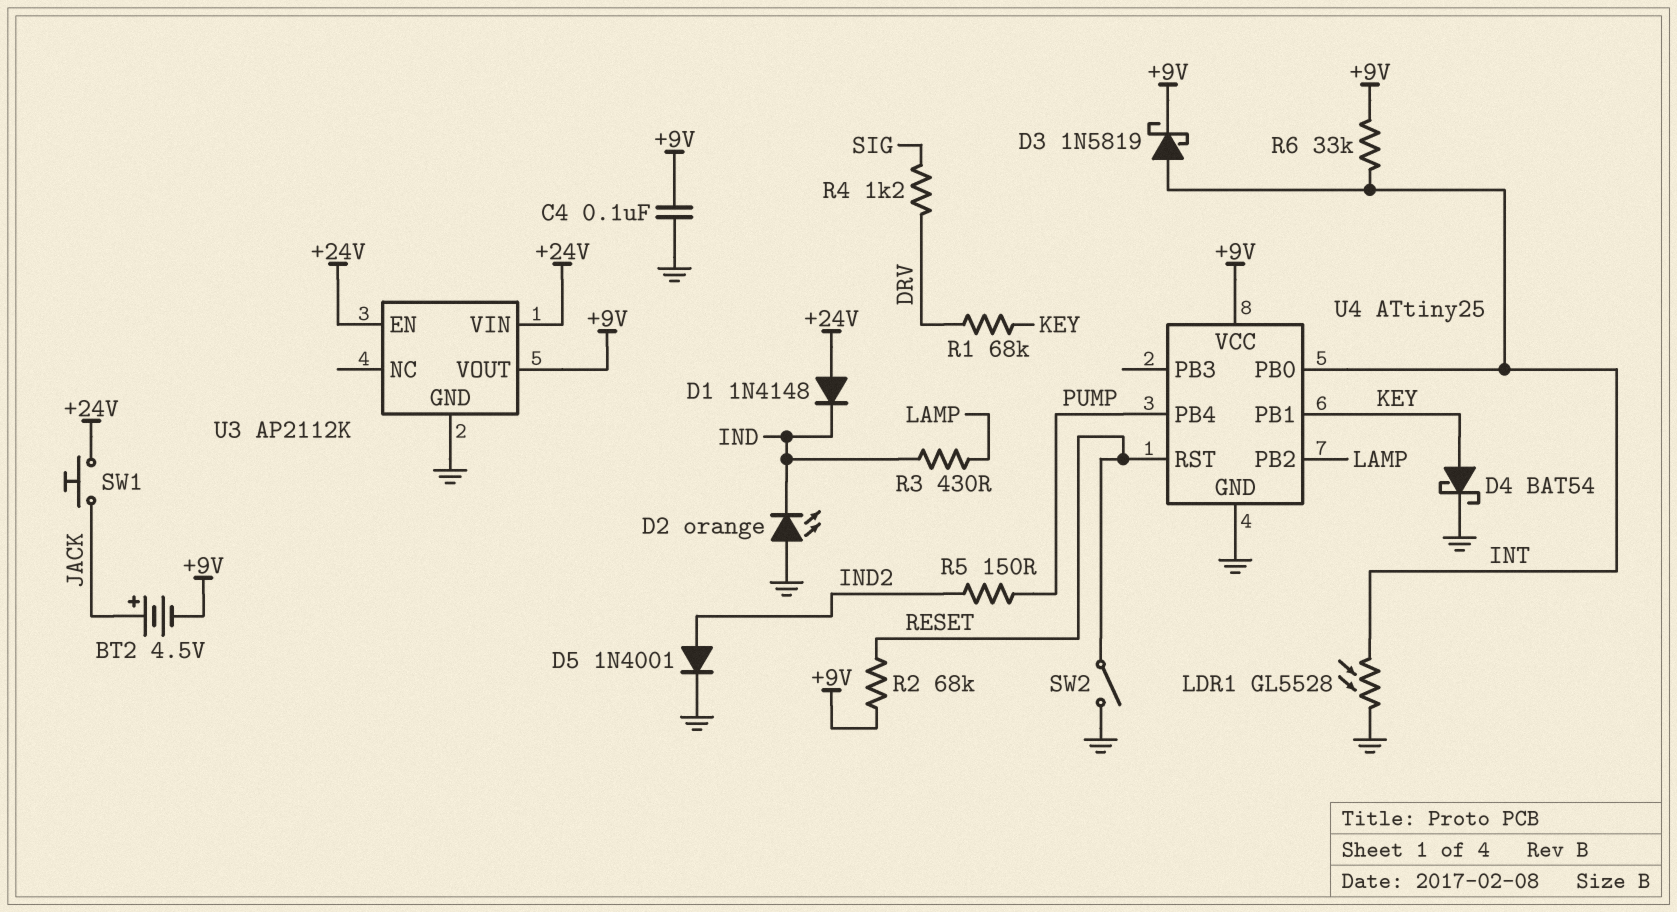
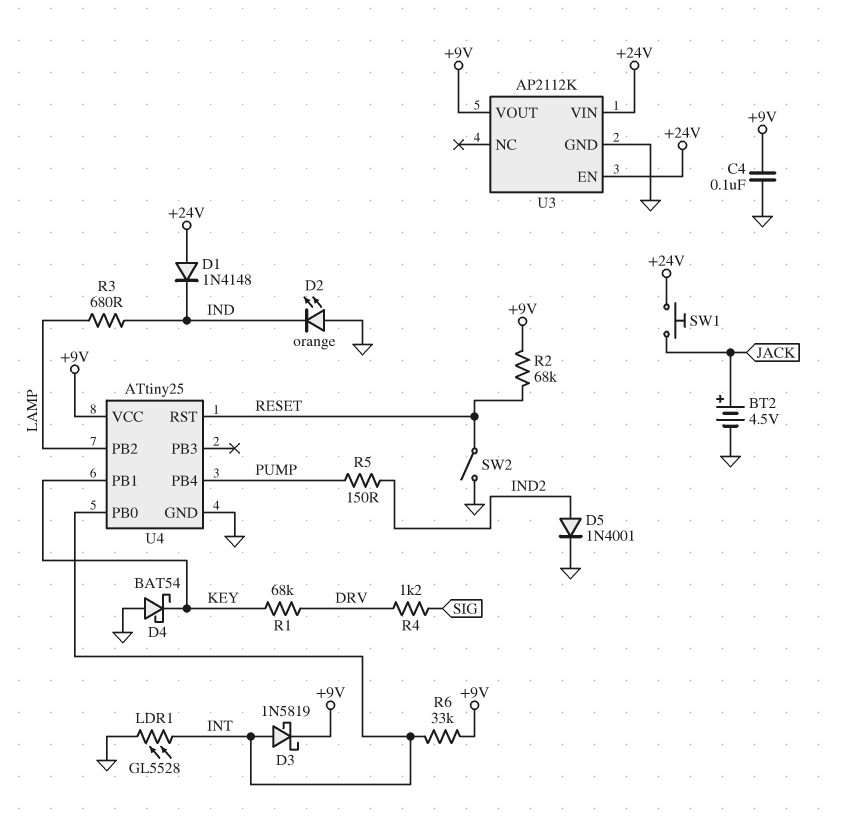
BT2: 4.5V (plus JACK, minus +9V) -> 4.5V (plus JACK, minus GND)
D4: schottky BAT54 (A KEY, K GND) -> schottky BAT54 (A GND, K KEY)
R3: 430 (IND, LAMP) -> 680 (IND, LAMP)

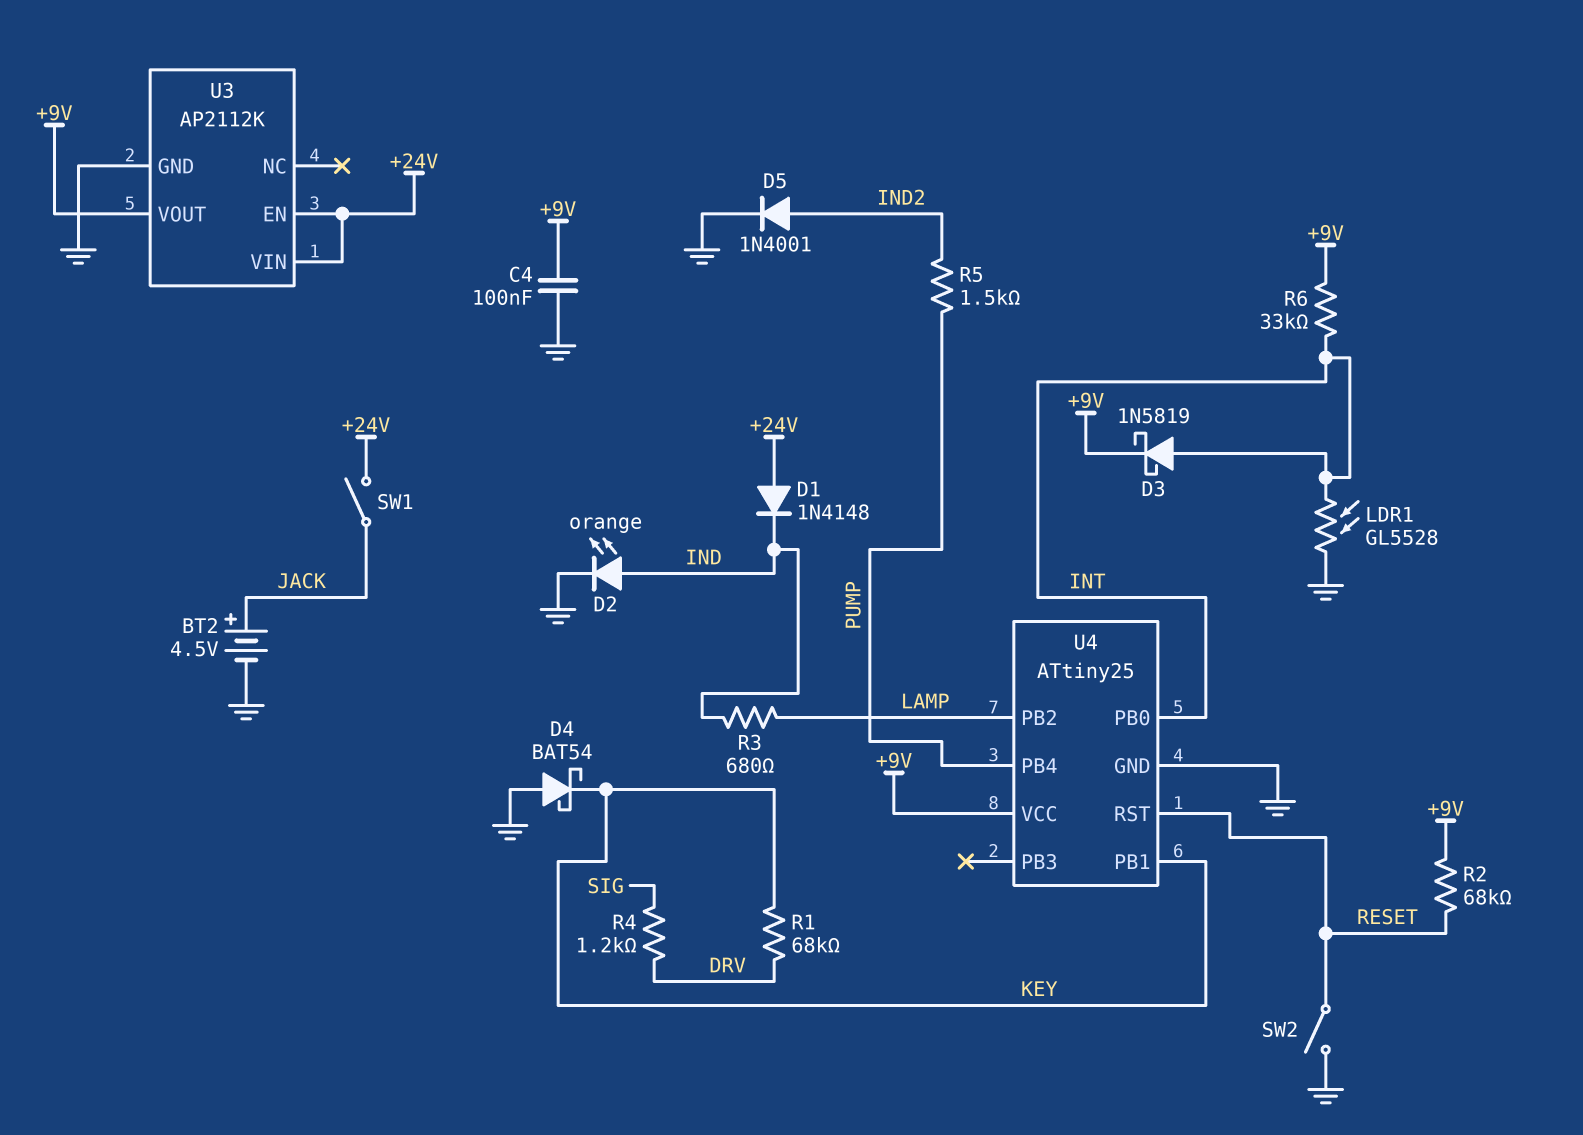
D2: LED orange (A GND, K IND) -> LED orange (A IND, K GND)
R5: 150 (IND2, PUMP) -> 1.5k (IND2, PUMP)
SW1: button (+24V, JACK) -> switch (+24V, JACK)

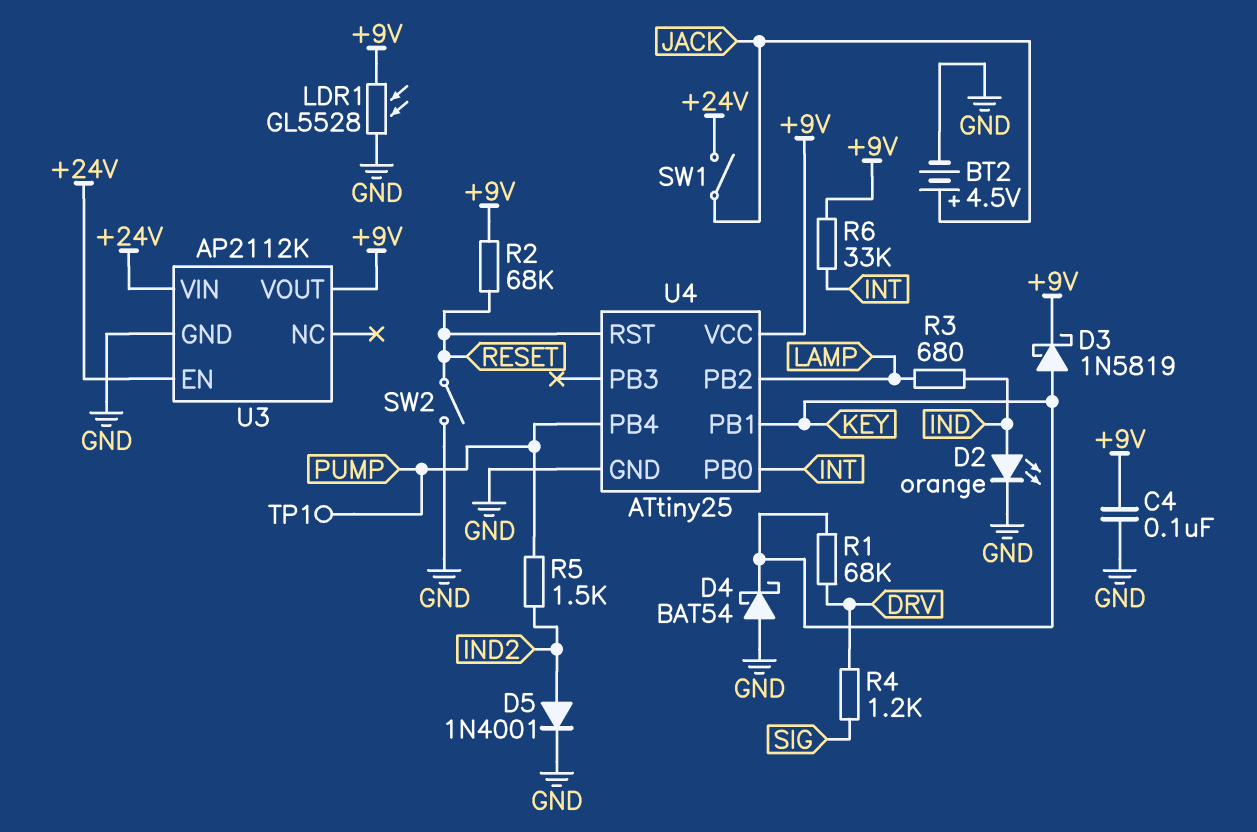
D1: diode 1N4148 (A +24V, K IND) -> none
D3: schottky 1N5819 (A INT, K +9V) -> schottky 1N5819 (A KEY, K +9V)
LDR1: GL5528 (GND, INT) -> GL5528 (+9V, GND)
TP1: none -> test point (PUMP)

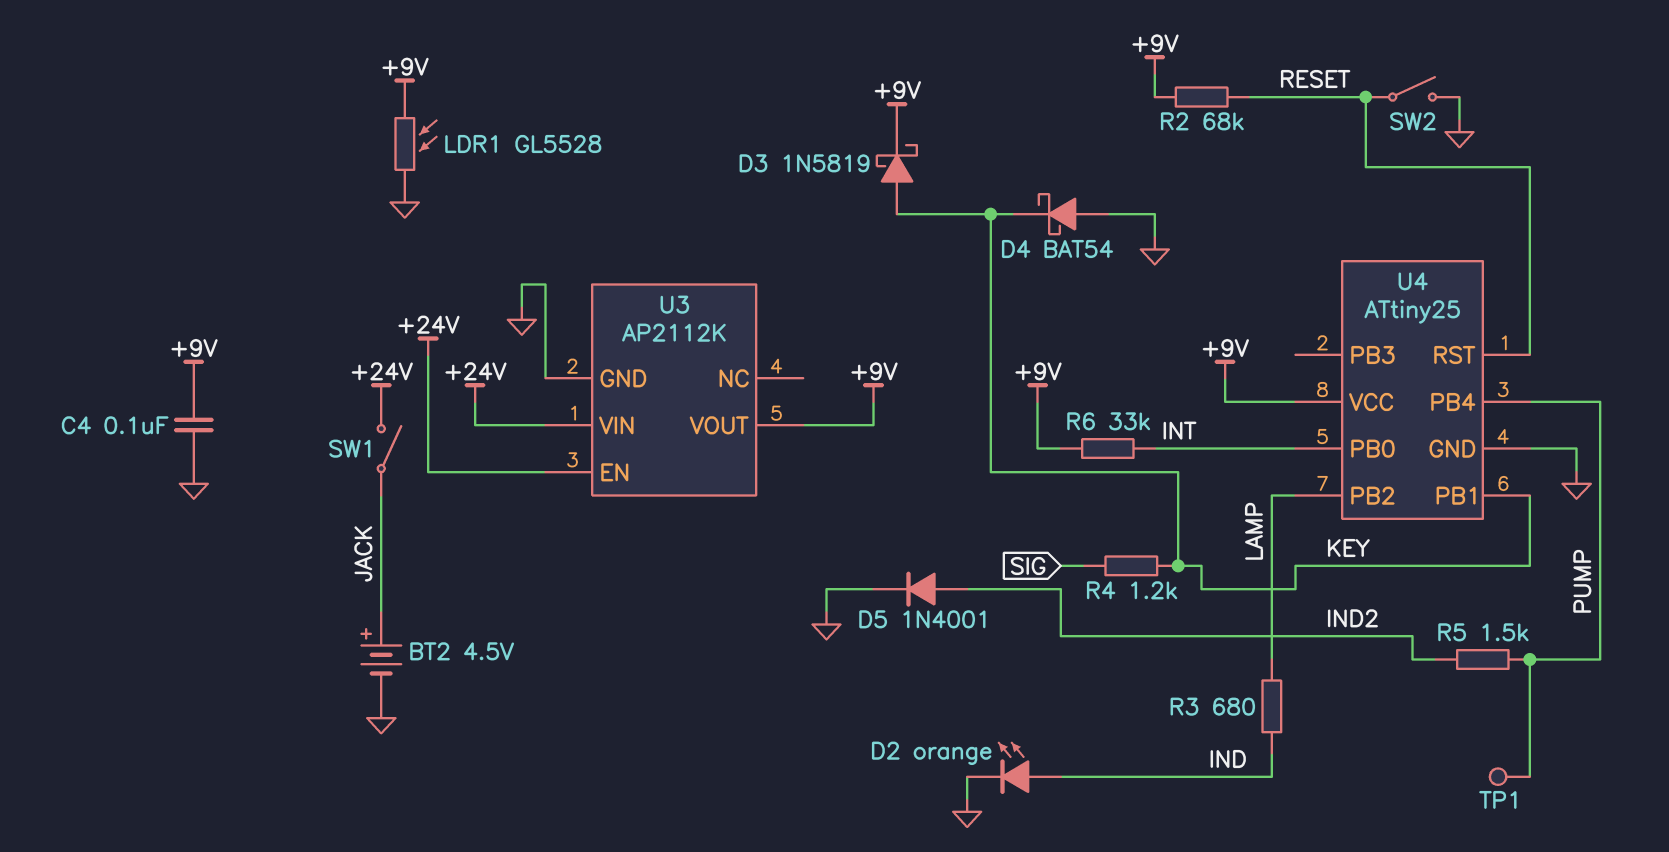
R1: 68k (DRV, KEY) -> none
R4: 1.2k (DRV, SIG) -> 1.2k (KEY, SIG)

